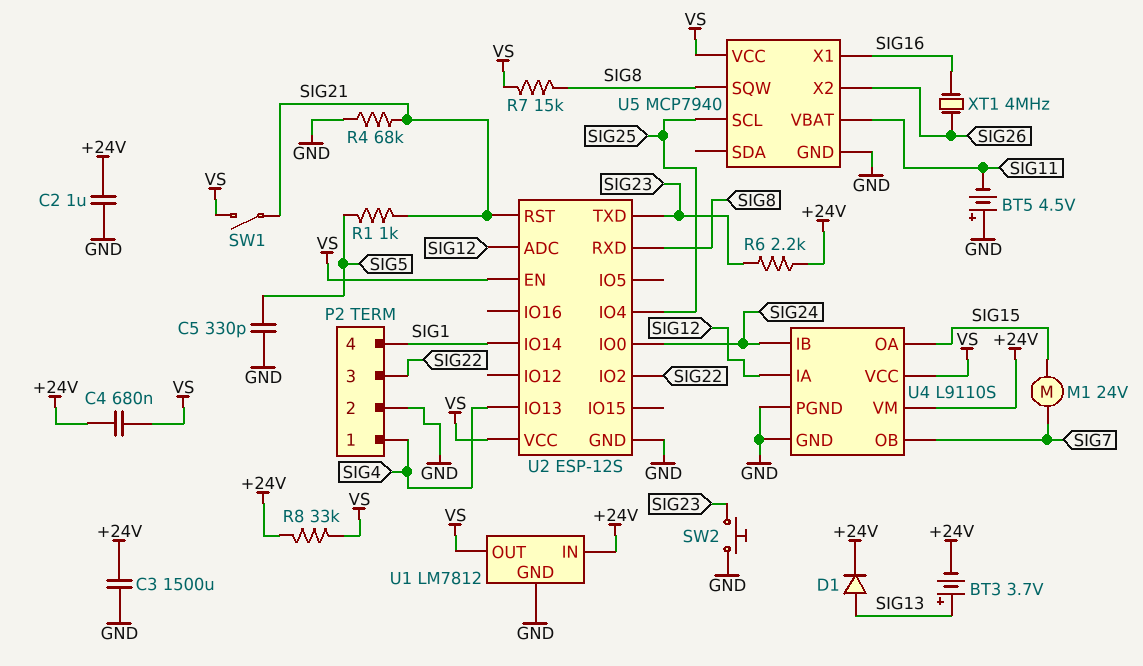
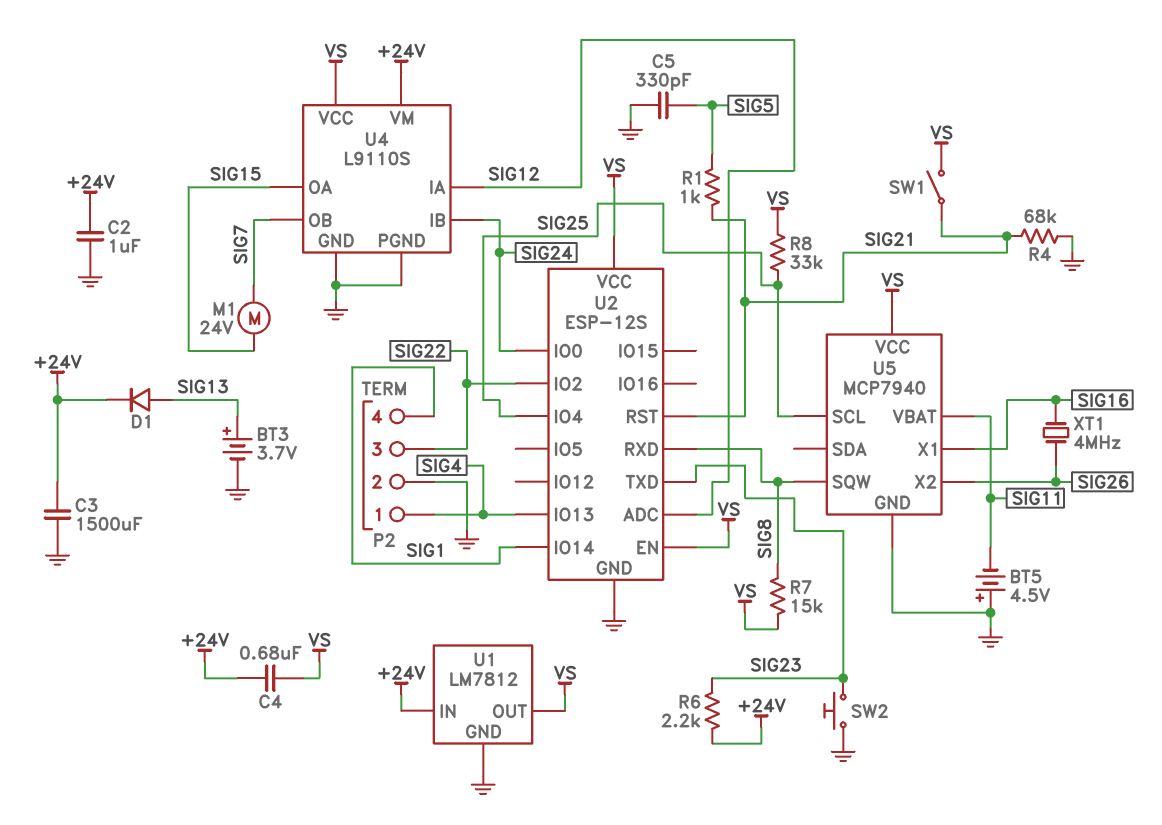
BT3: 3.7V (plus SIG13, minus +24V) -> 3.7V (plus SIG13, minus GND)
R8: 33k (+24V, VS) -> 33k (SIG25, VS)

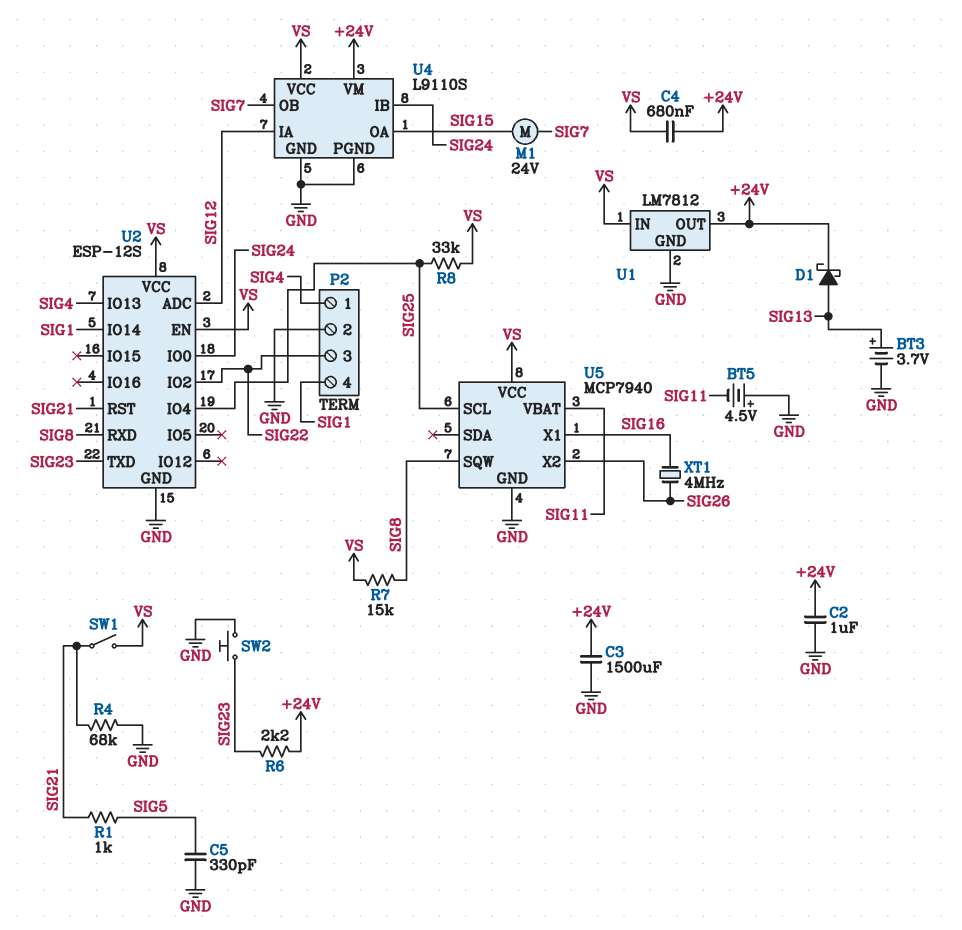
D1: diode (A SIG13, K +24V) -> schottky (A SIG13, K +24V)
U1 pin IN: +24V -> VS
U1 pin OUT: VS -> +24V

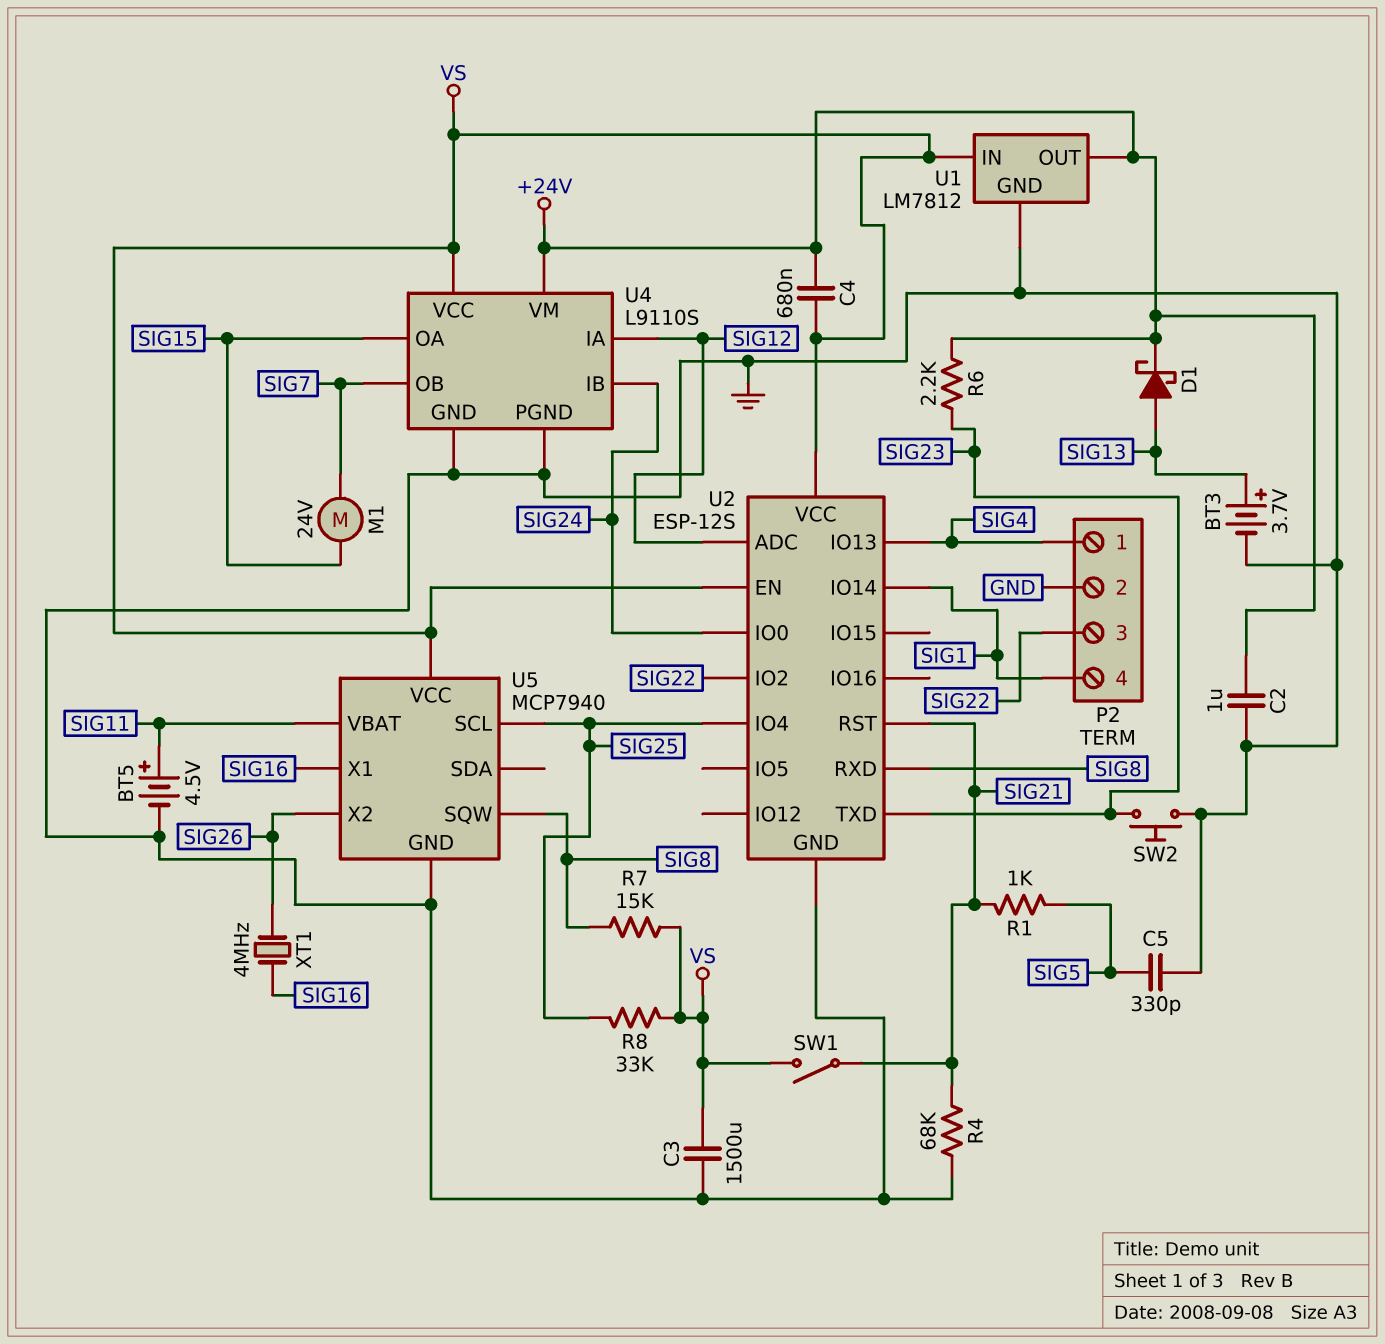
BT5: 4.5V (plus GND, minus SIG11) -> 4.5V (plus SIG11, minus GND)
C3: 1500uF (+24V, GND) -> 1500uF (GND, VS)

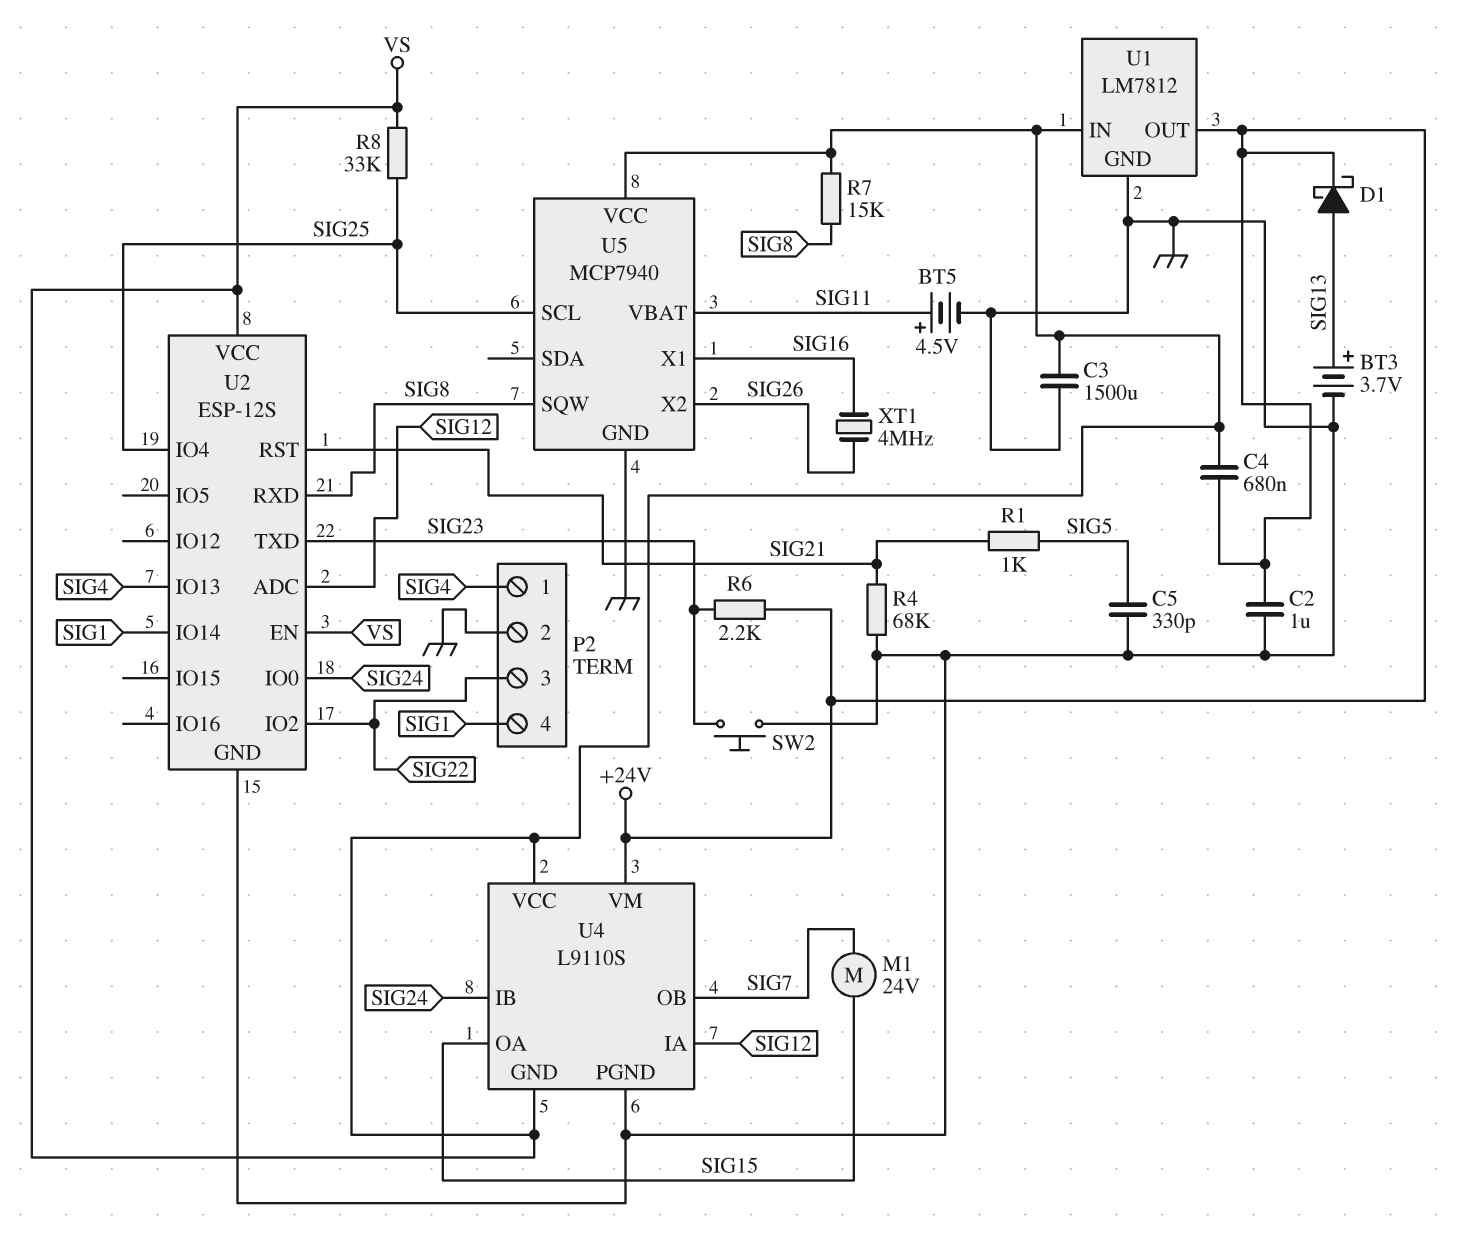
SW1: switch (SIG21, VS) -> none
U4 pin GND: GND -> VS

